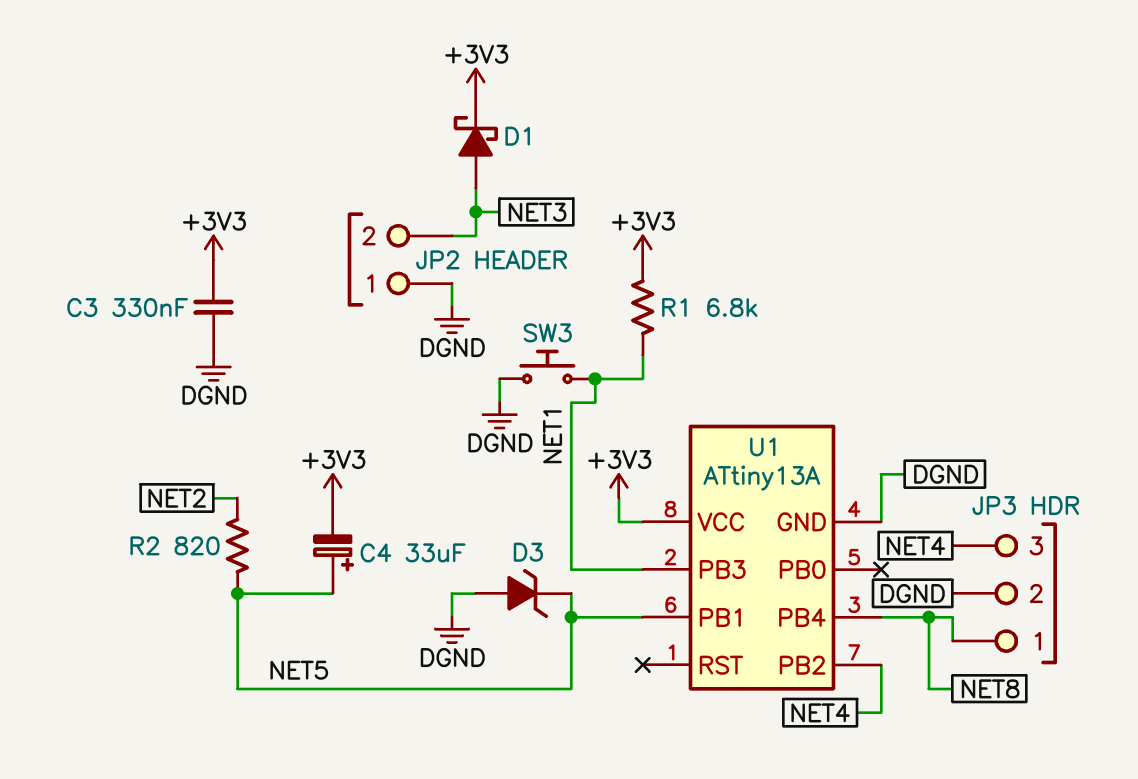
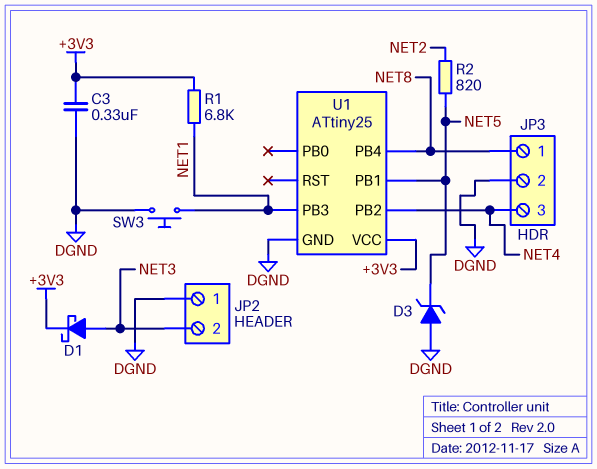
C4: 33uF (plus NET5, minus +3V3) -> none
U1: ATtiny13A -> ATtiny25

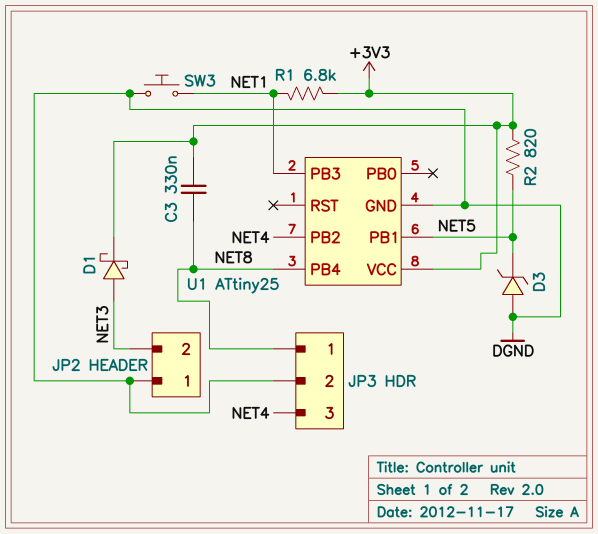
C3: 330nF (+3V3, DGND) -> 330nF (+3V3, NET8)
R2: 820 (NET2, NET5) -> 820 (+3V3, NET5)

